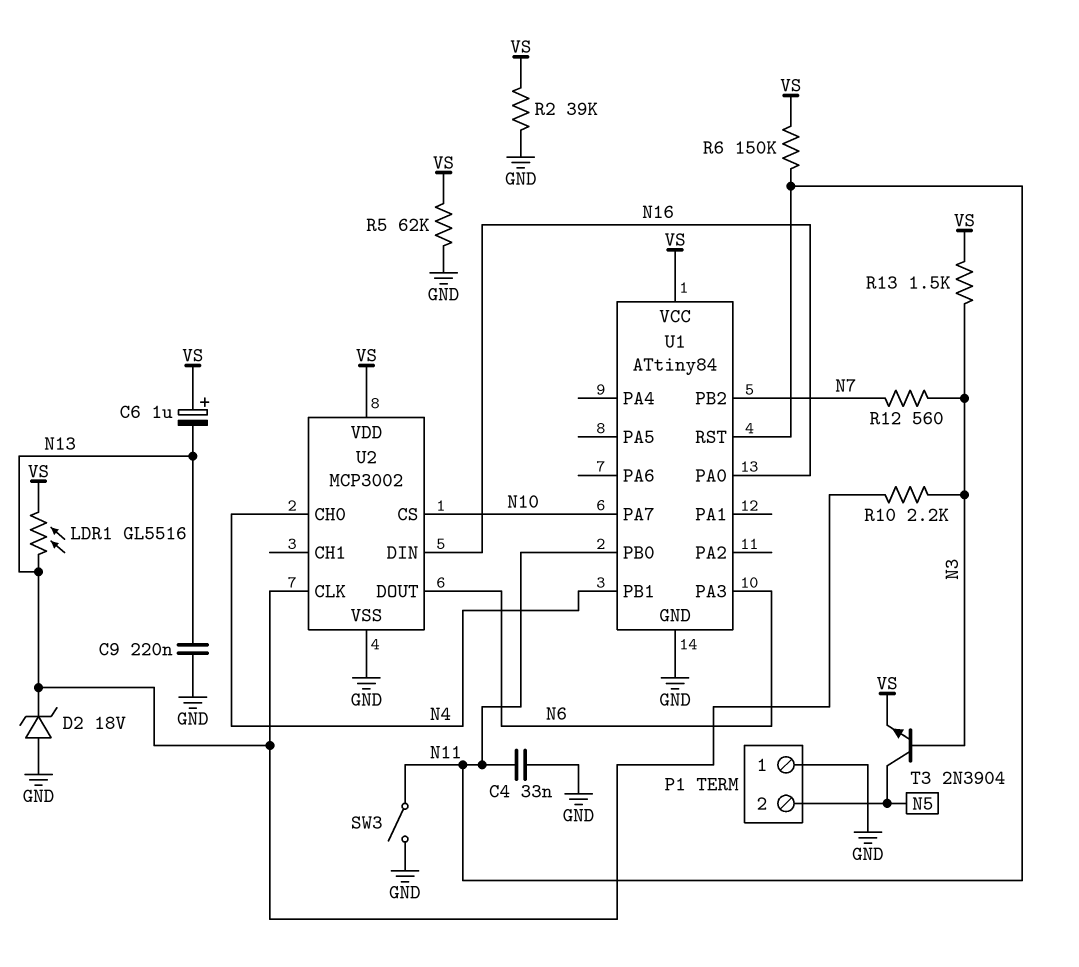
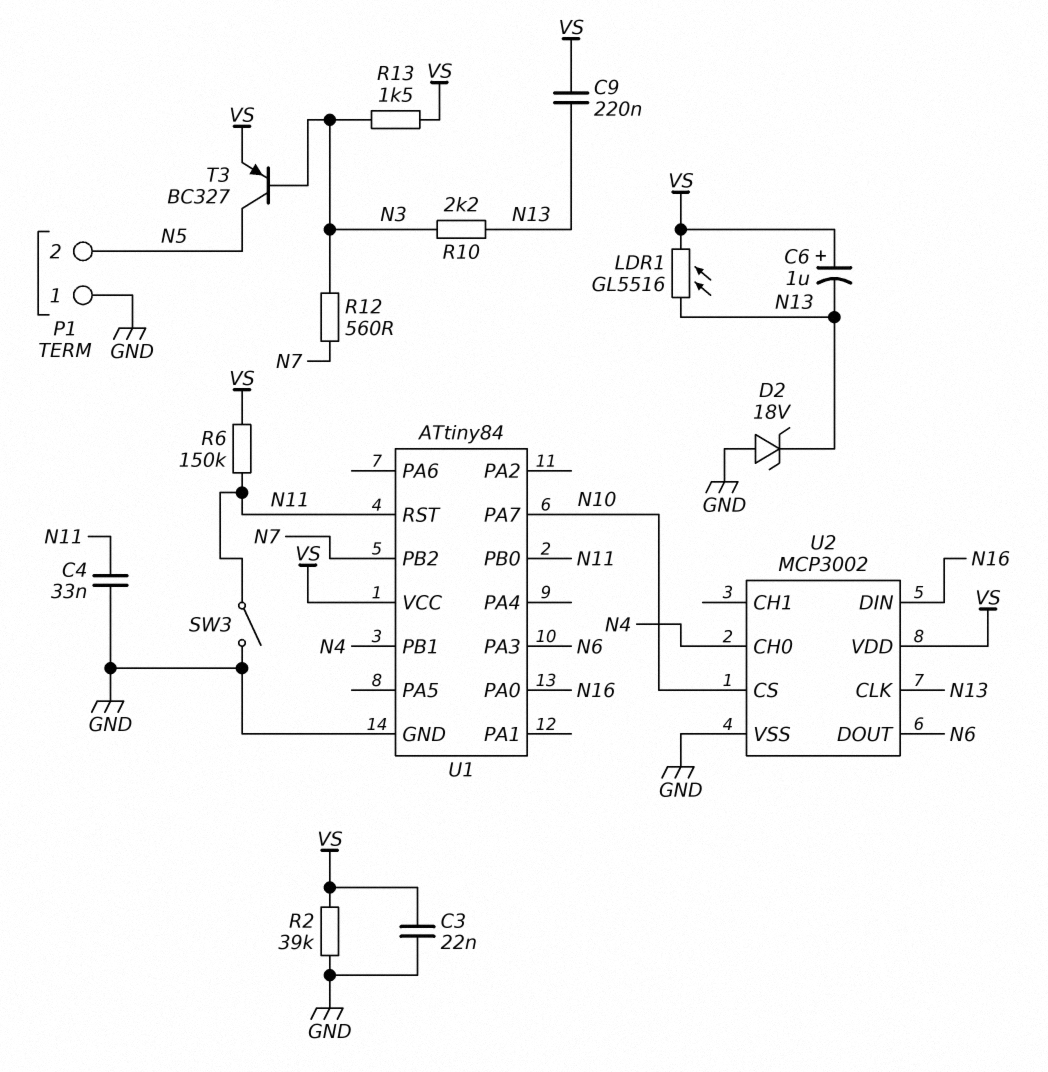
C3: none -> 22nF (GND, VS)
C9: 220nF (GND, N13) -> 220nF (N13, VS)
R5: 62k (GND, VS) -> none
T3: NPN 2N3904 (B N3, C N5, E VS) -> PNP BC327 (B N3, C N5, E VS)

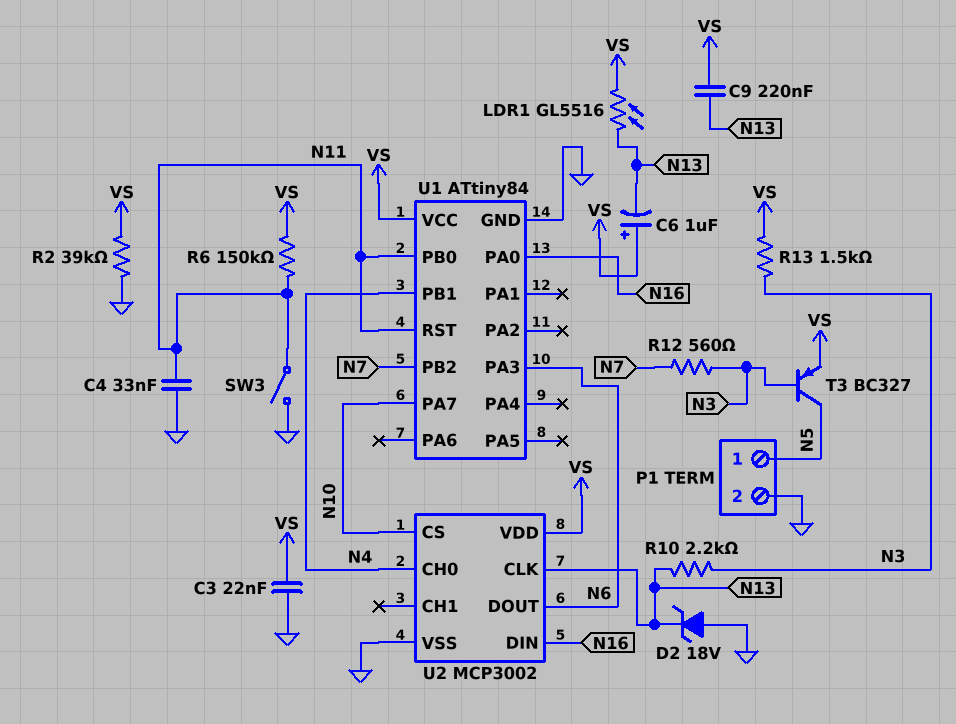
P1 pin 1: GND -> N5
P1 pin 2: N5 -> GND

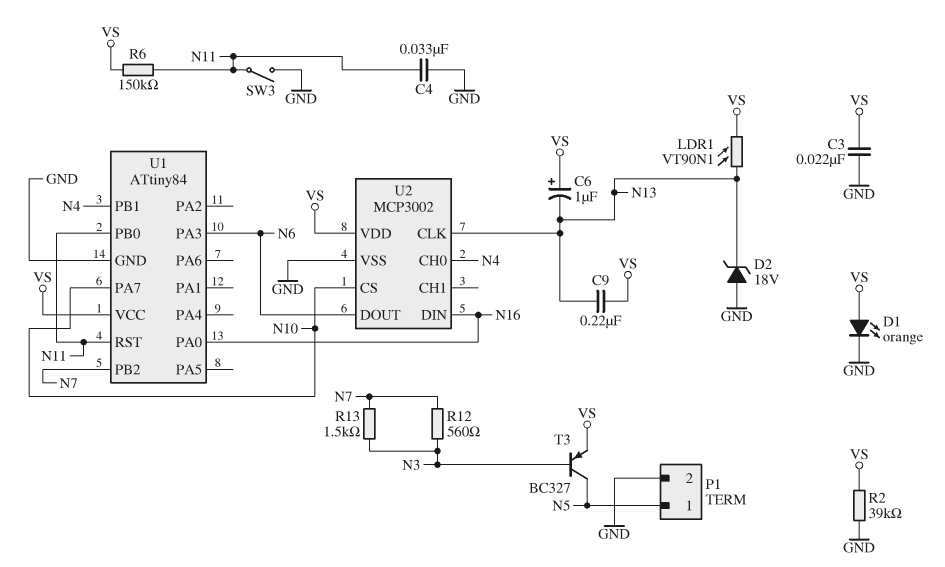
D1: none -> LED orange (A VS, K GND)
LDR1: GL5516 (N13, VS) -> VT90N1 (N13, VS)
R10: 2.2k (N3, N13) -> none
R13: 1.5k (N3, VS) -> 1.5k (N3, N7)

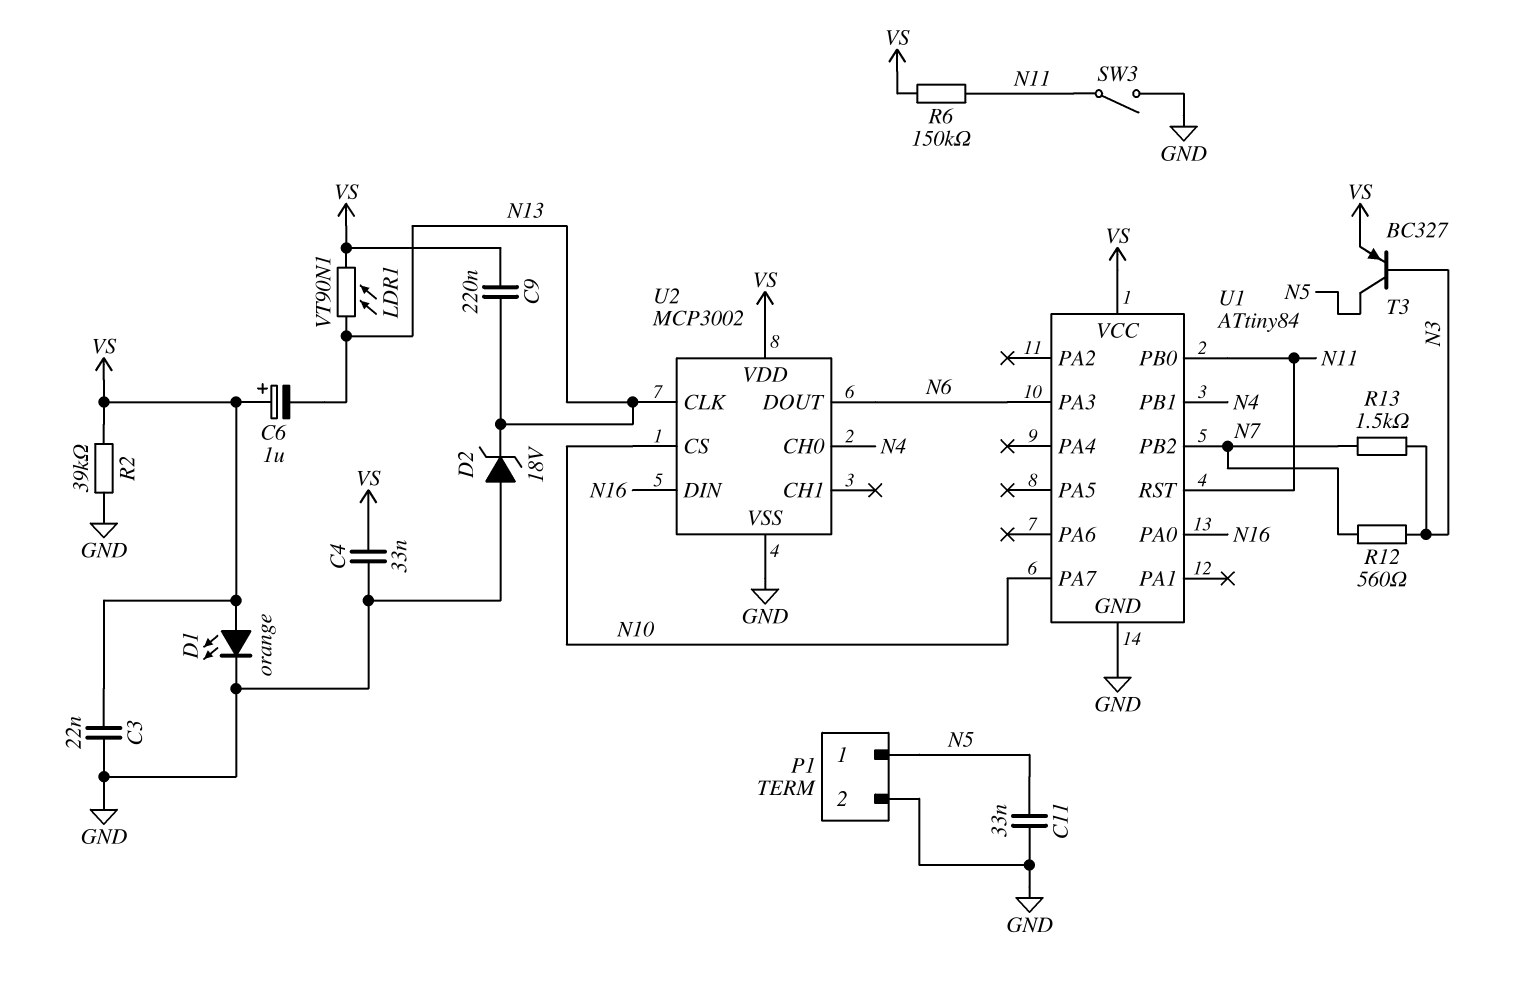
C4: 33nF (GND, N11) -> 33nF (GND, VS)
C11: none -> 33nF (GND, N5)

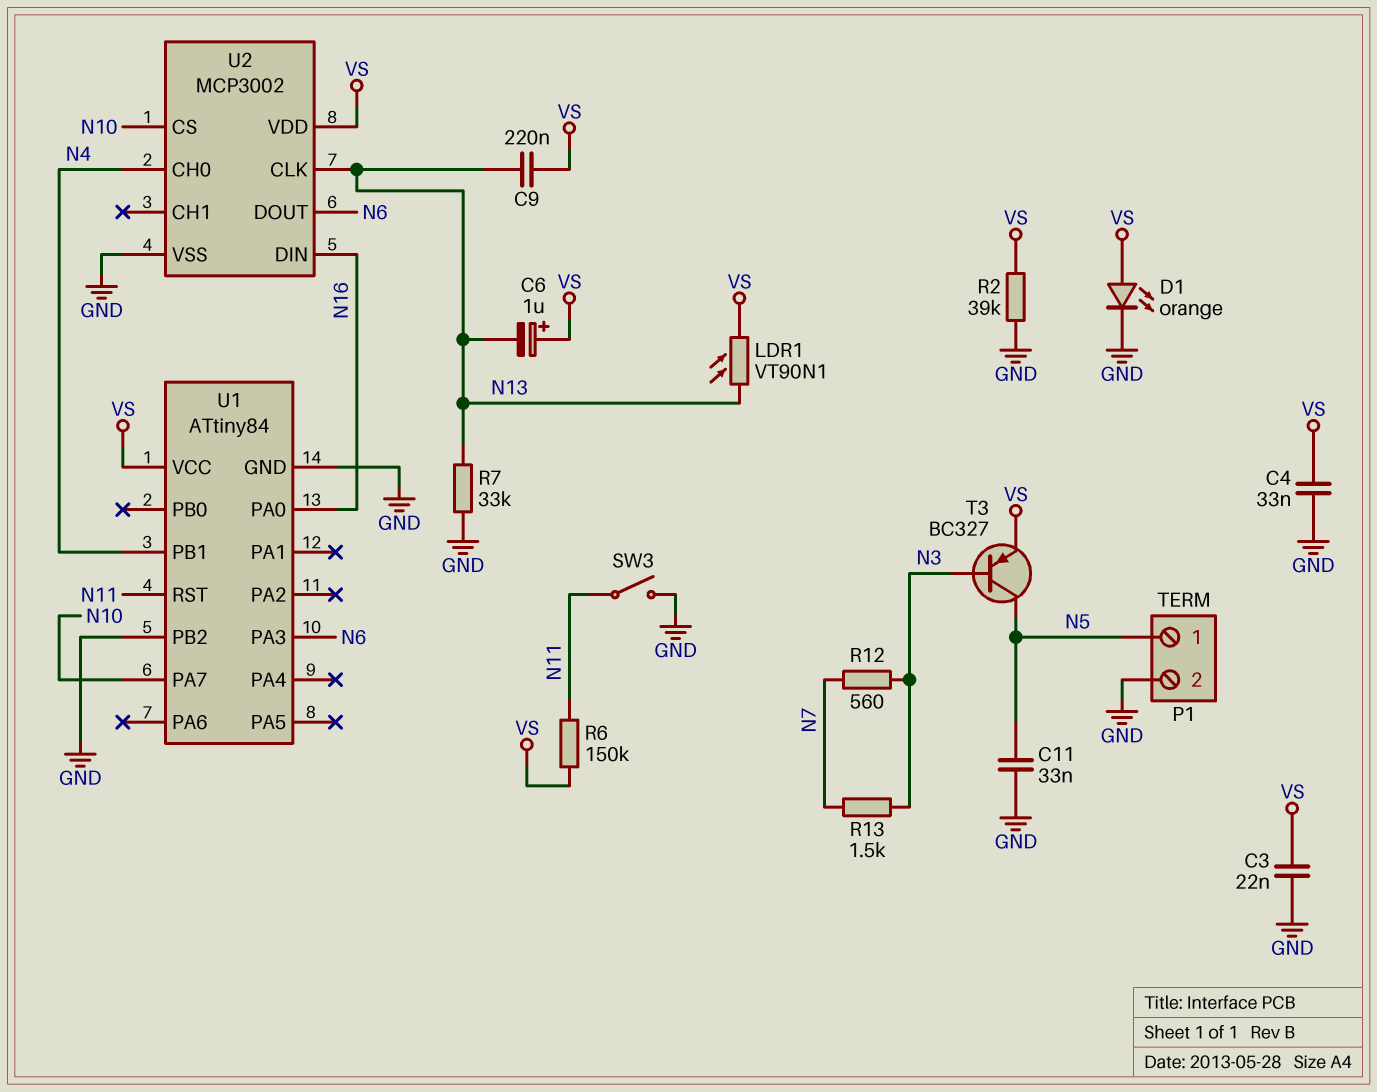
D2: zener 18V (A GND, K N13) -> none
R7: none -> 33k (GND, N13)
U1 pin PB0: N11 -> none
U1 pin PB2: N7 -> GND

